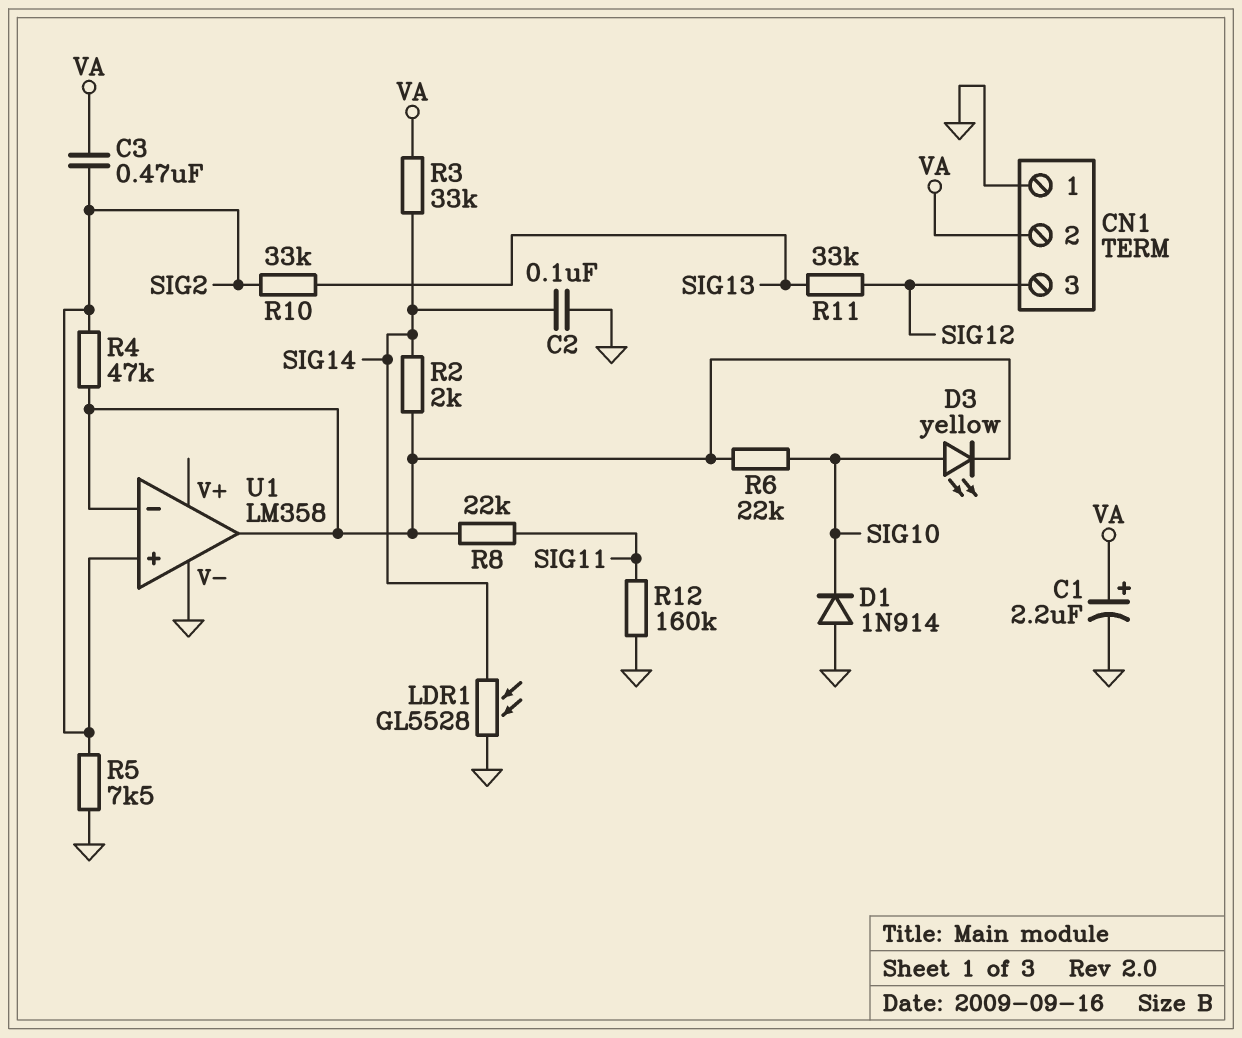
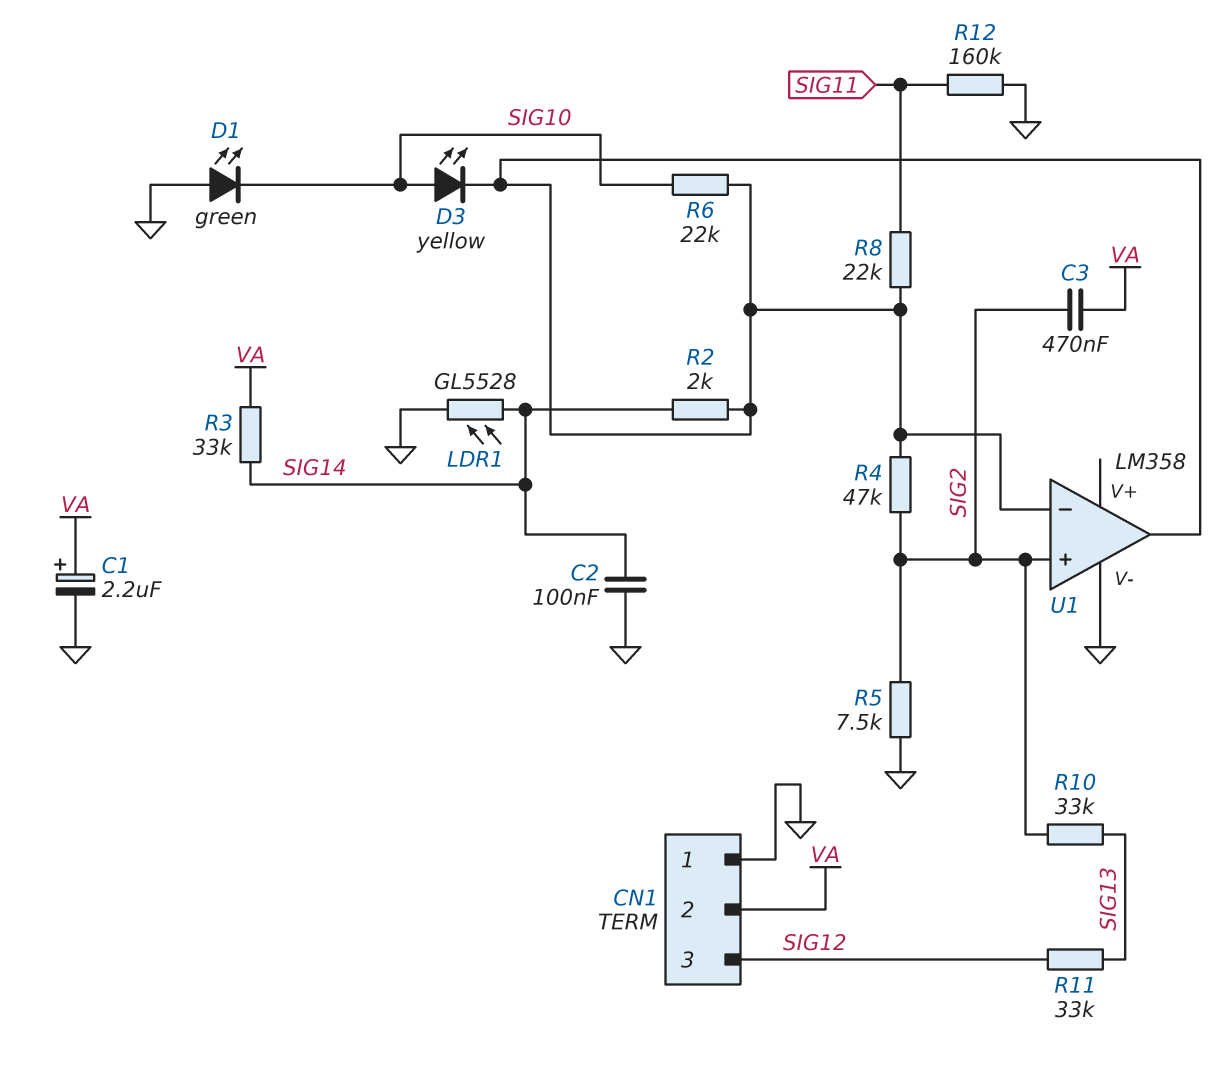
D1: diode 1N914 (A GND, K SIG10) -> LED green (A GND, K SIG10)

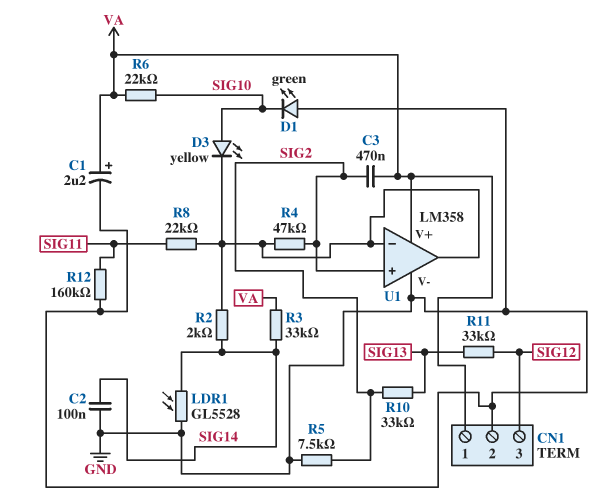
CN1 pin 1: GND -> VA
CN1 pin 2: VA -> GND
R6: 22k (SIG10, U1/in-) -> 22k (SIG10, VA)
U1 pin V+: none -> VA

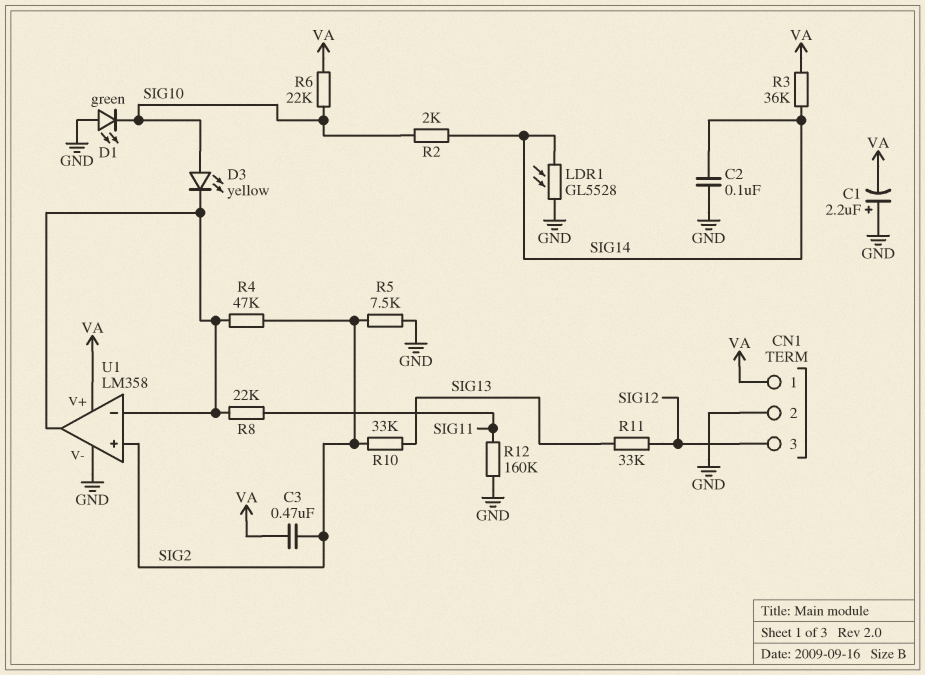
C1: 2.2uF (plus VA, minus GND) -> 2.2uF (plus GND, minus VA)
R2: 2k (SIG14, U1/in-) -> 2k (SIG10, SIG14)
R3: 33k (SIG14, VA) -> 36k (SIG14, VA)

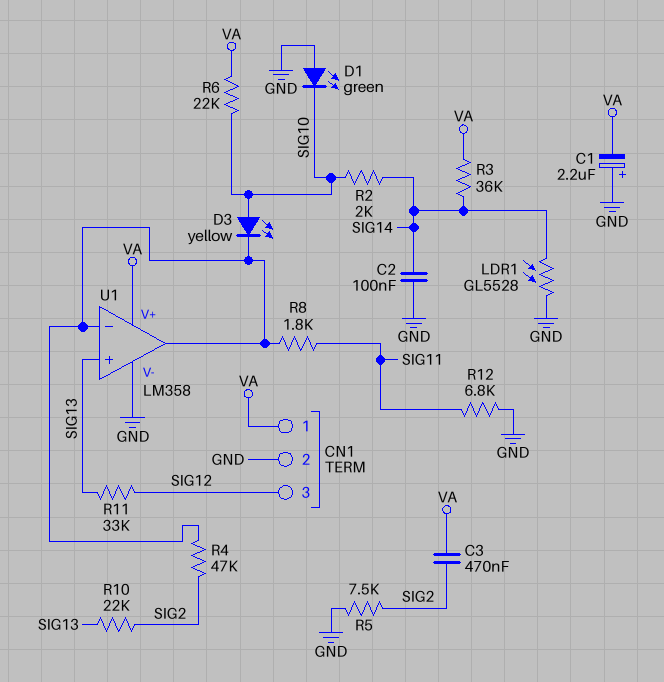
R8: 22k (SIG11, U1/in-) -> 1.8k (SIG11, U1/in-)
R10: 33k (SIG2, SIG13) -> 22k (SIG2, SIG13)
R12: 160k (GND, SIG11) -> 6.8k (GND, SIG11)
U1 pin in+: SIG2 -> SIG13

